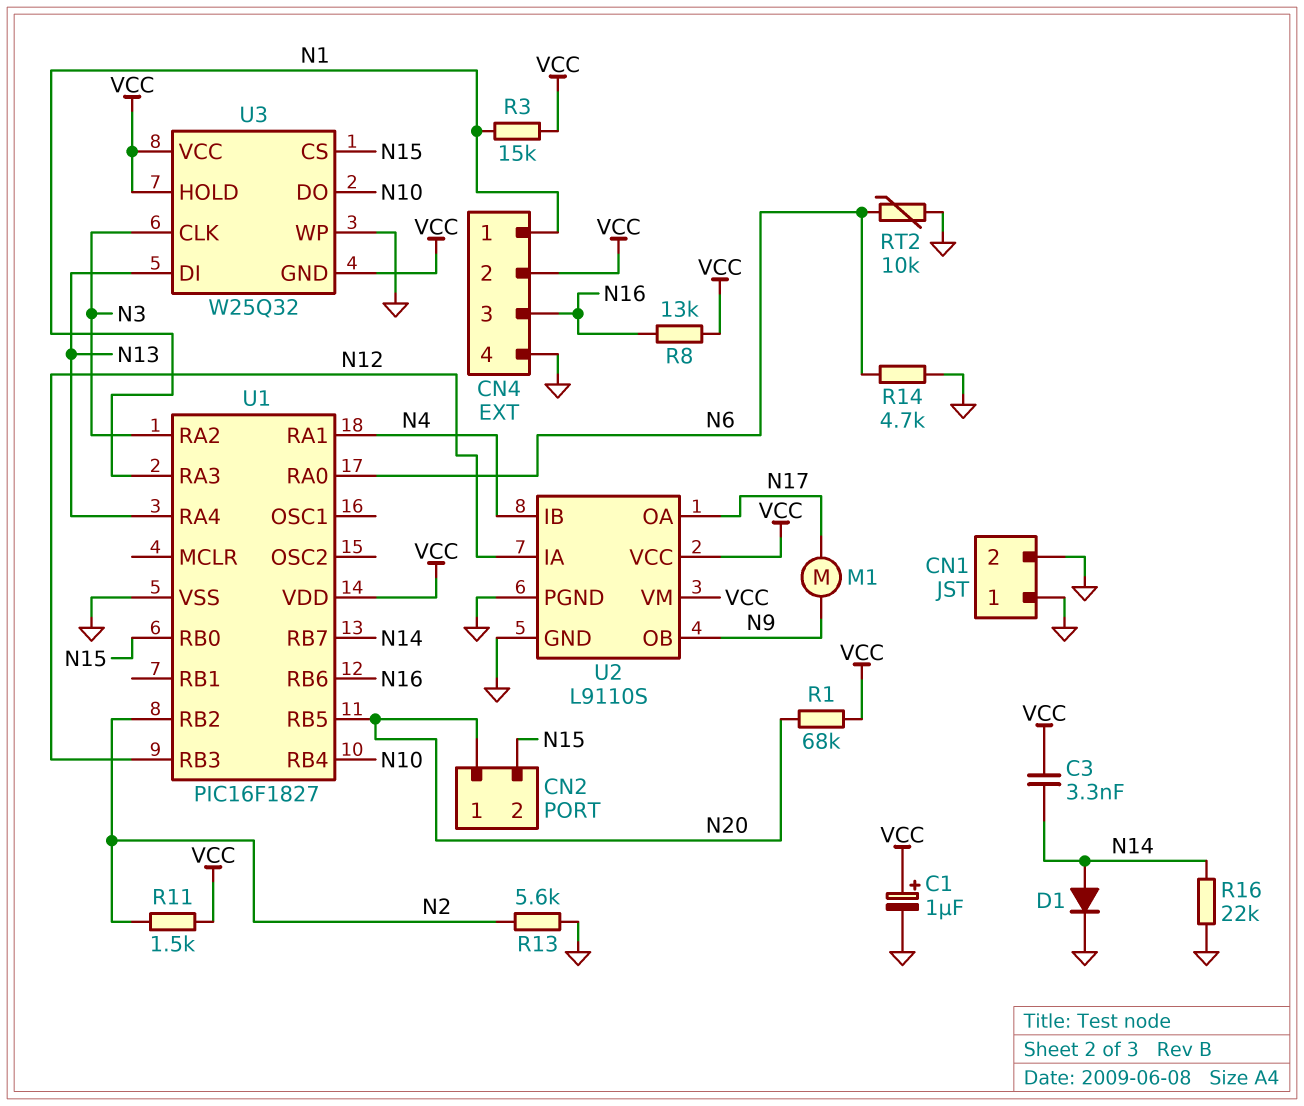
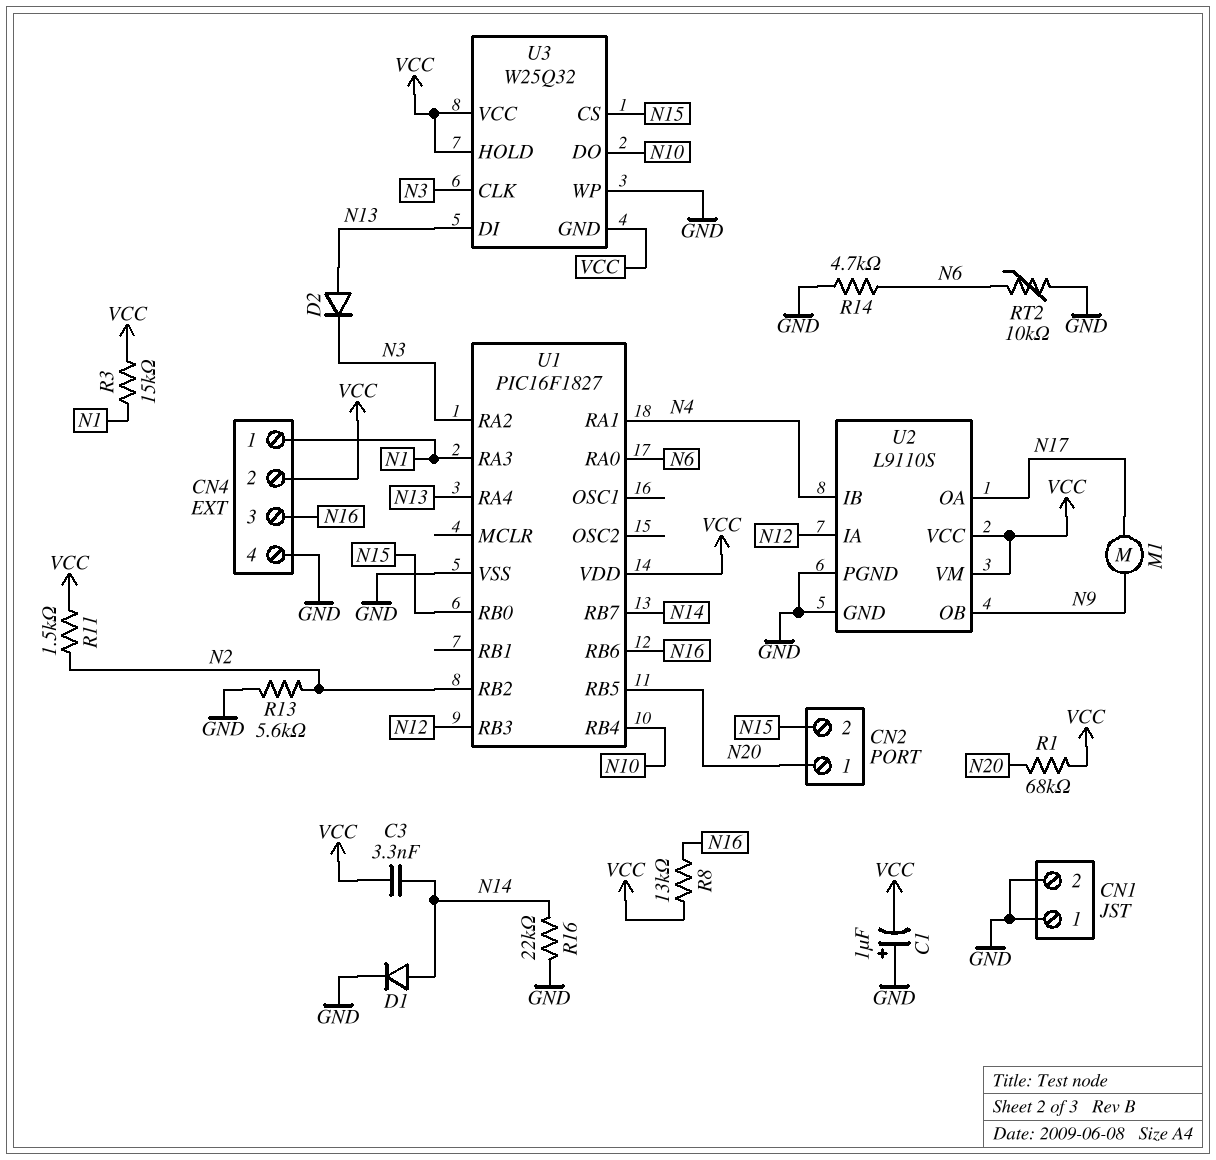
C1: 1uF (plus VCC, minus GND) -> 1uF (plus GND, minus VCC)
D2: none -> diode (A N13, K N3)

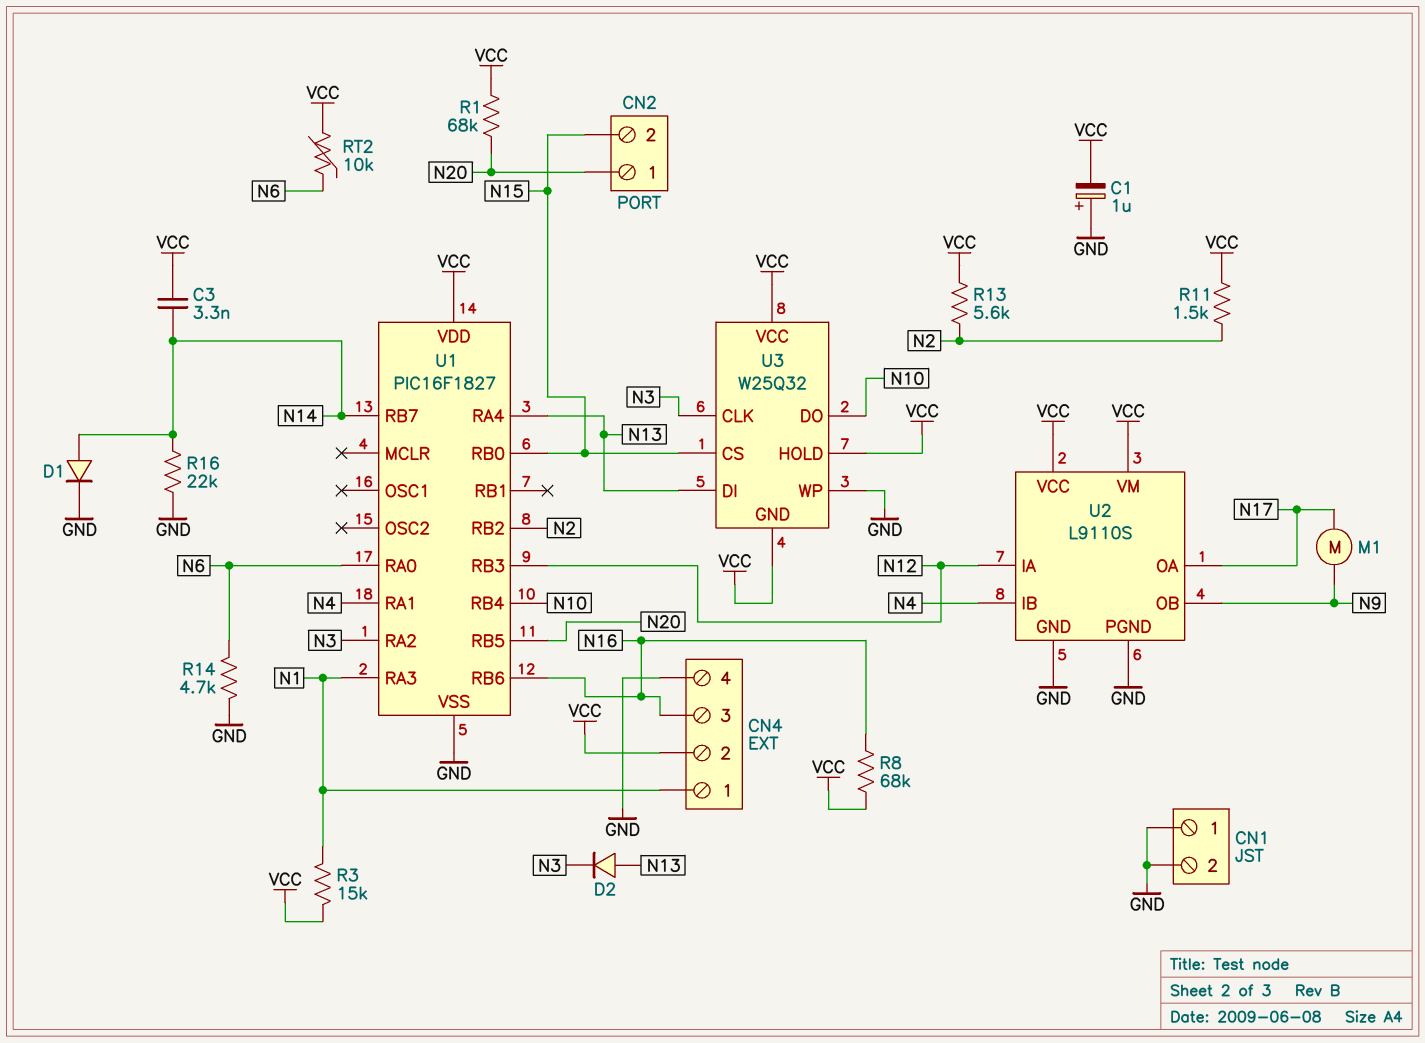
R8: 13k (N16, VCC) -> 68k (N16, VCC)
R13: 5.6k (GND, N2) -> 5.6k (N2, VCC)
RT2: 10k (GND, N6) -> 10k (N6, VCC)

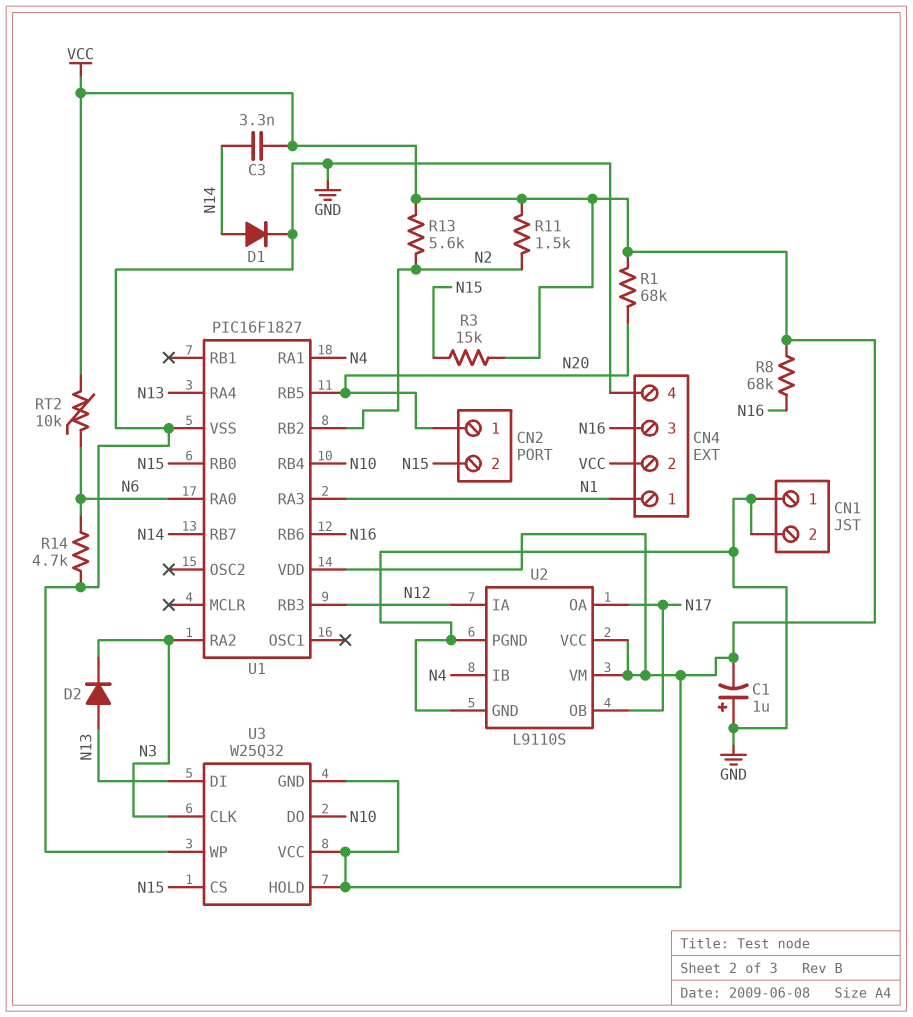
M1: motor (N9, N17) -> none
R3: 15k (N1, VCC) -> 15k (N15, VCC)
R16: 22k (GND, N14) -> none
U2 pin OB: N9 -> N17

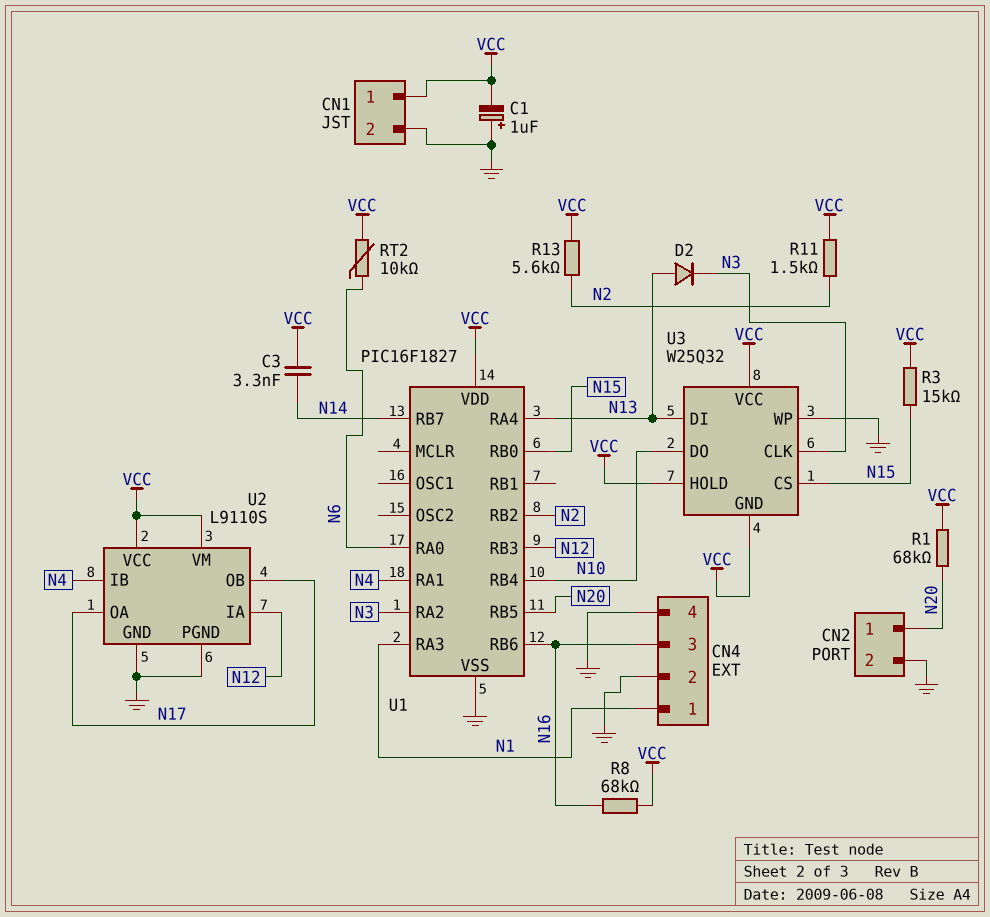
CN1 pin 1: GND -> VCC
CN2 pin 2: N15 -> GND
CN4 pin 2: VCC -> GND
D1: diode (A N14, K GND) -> none
R14: 4.7k (GND, N6) -> none

